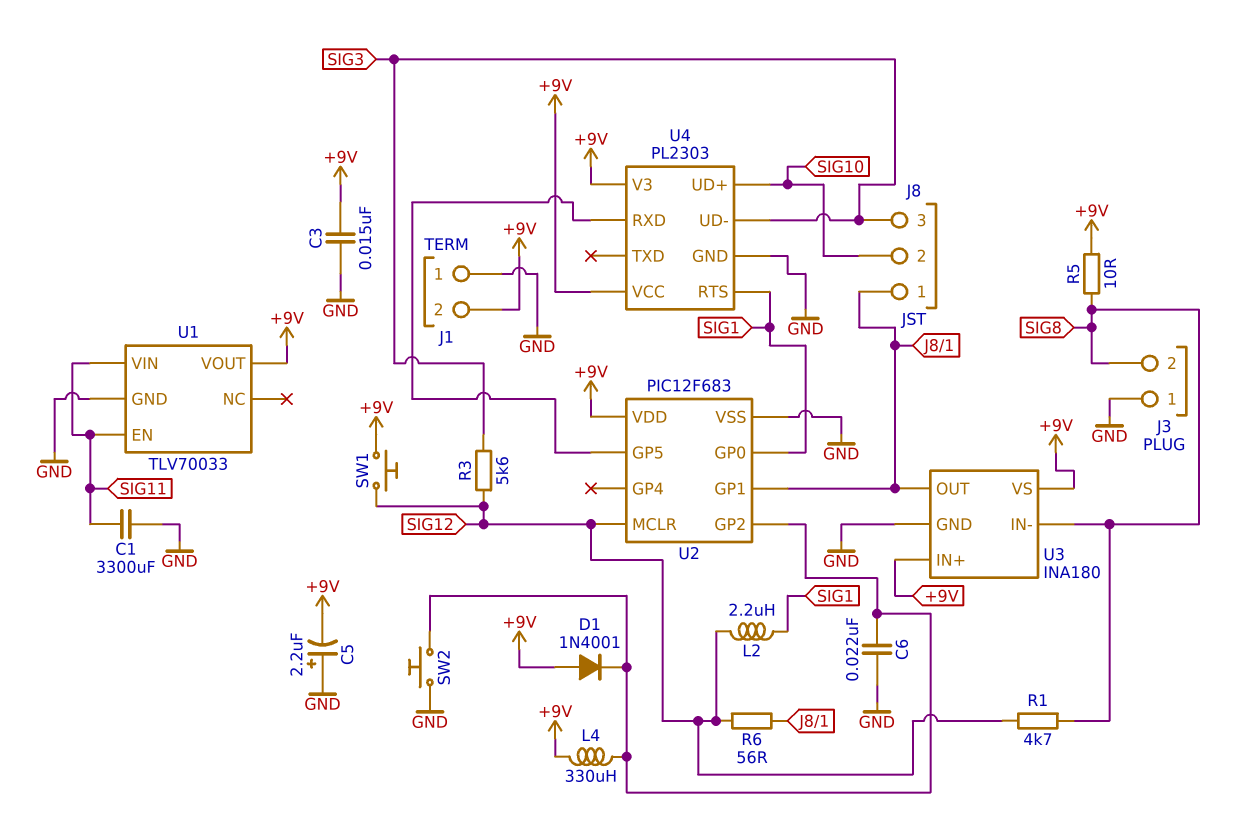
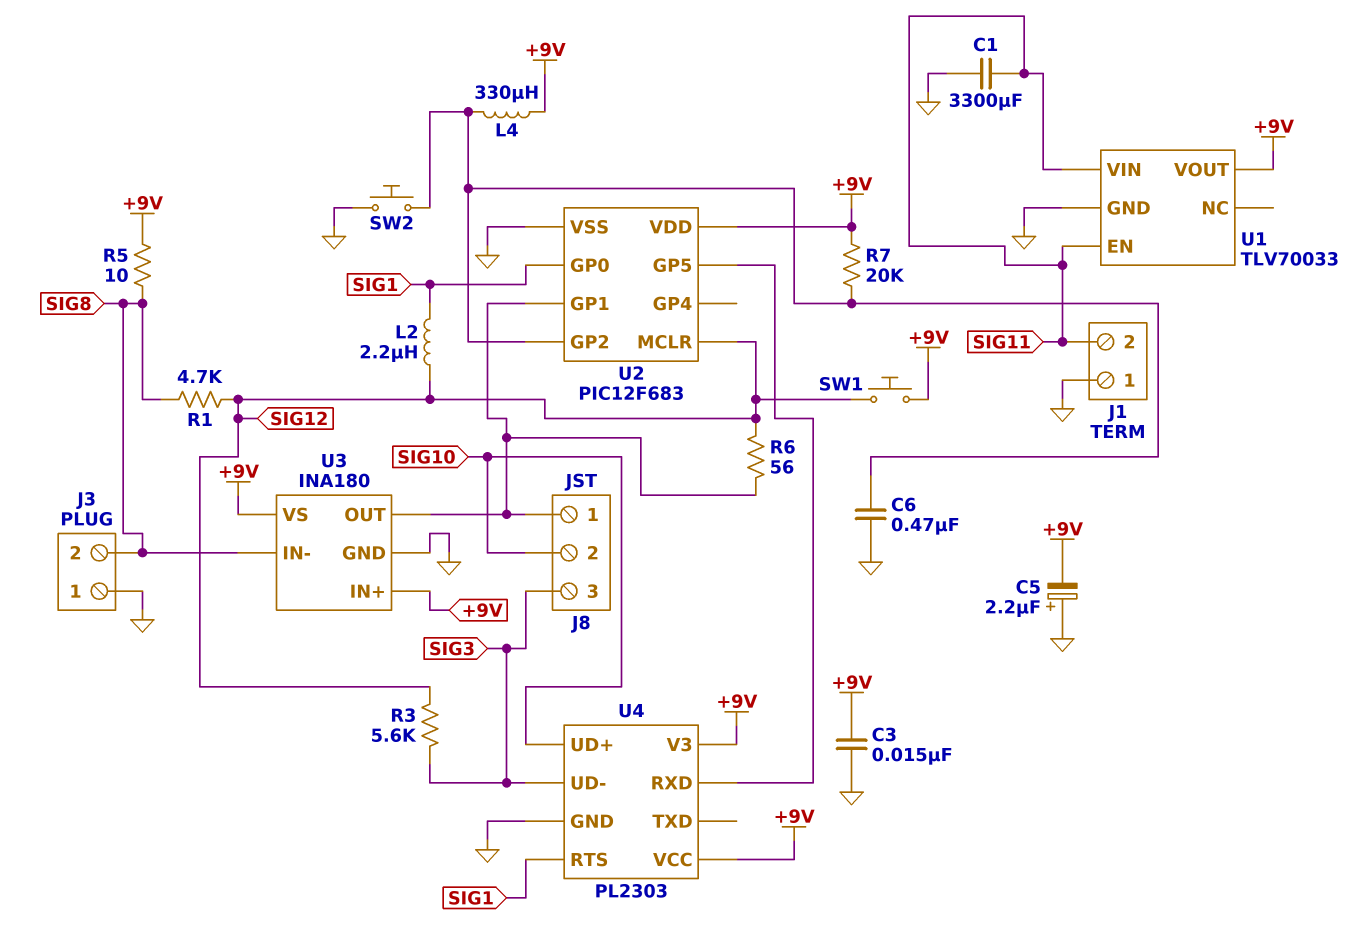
C6: 22nF (GND, U2/GP2) -> 470nF (GND, U2/GP2)
D1: diode 1N4001 (A +9V, K U2/GP2) -> none
J1 pin 2: +9V -> SIG11
R7: none -> 20k (+9V, U2/GP2)

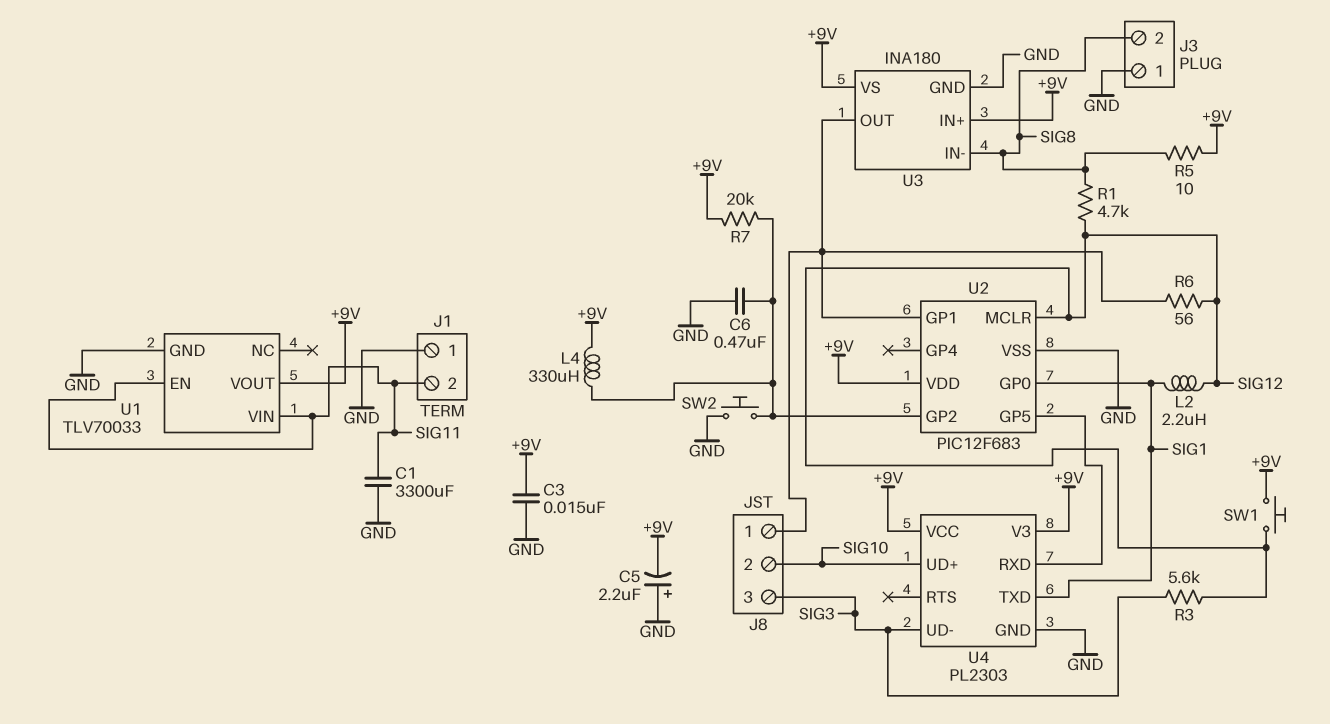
U4 pin RTS: SIG1 -> none
U4 pin TXD: none -> SIG1

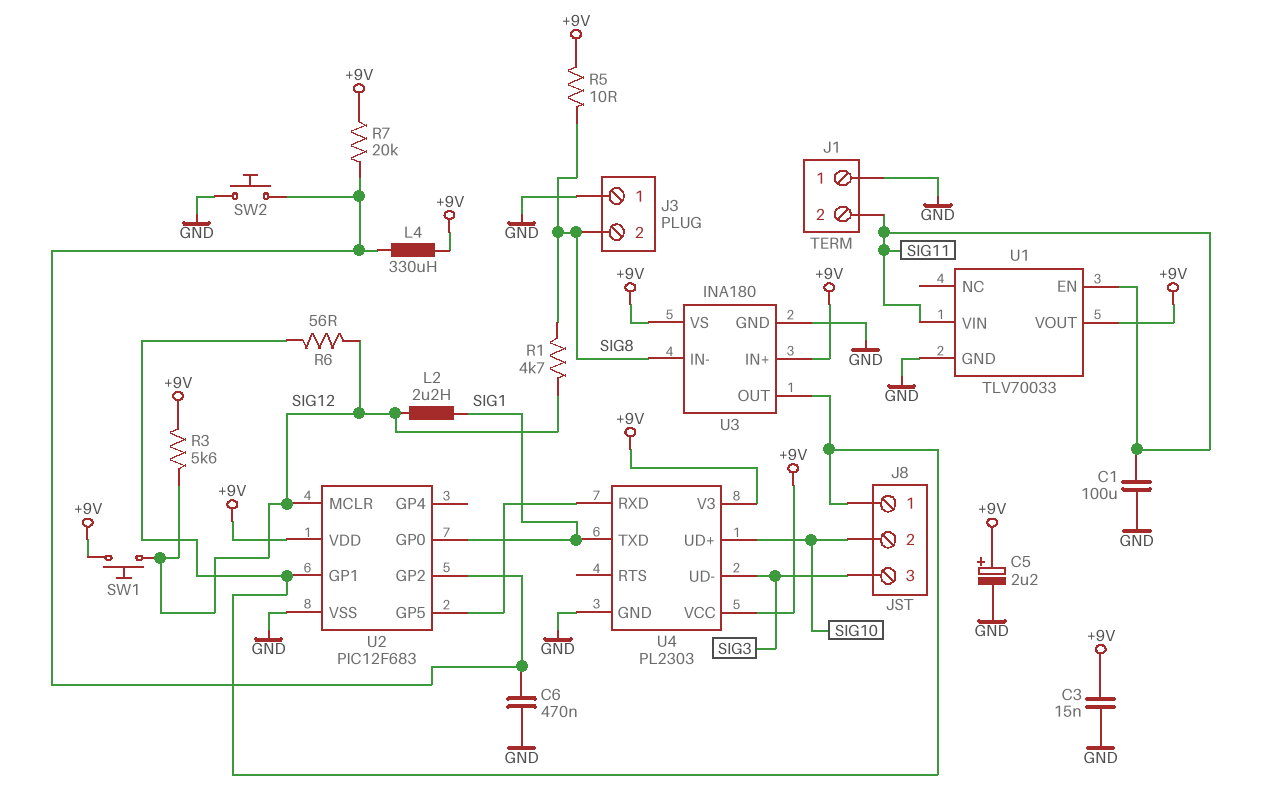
C1: 3300uF (GND, SIG11) -> 100uF (GND, SIG11)
C5: 2.2uF (plus GND, minus +9V) -> 2.2uF (plus +9V, minus GND)
R3: 5.6k (SIG3, SIG12) -> 5.6k (+9V, SIG12)

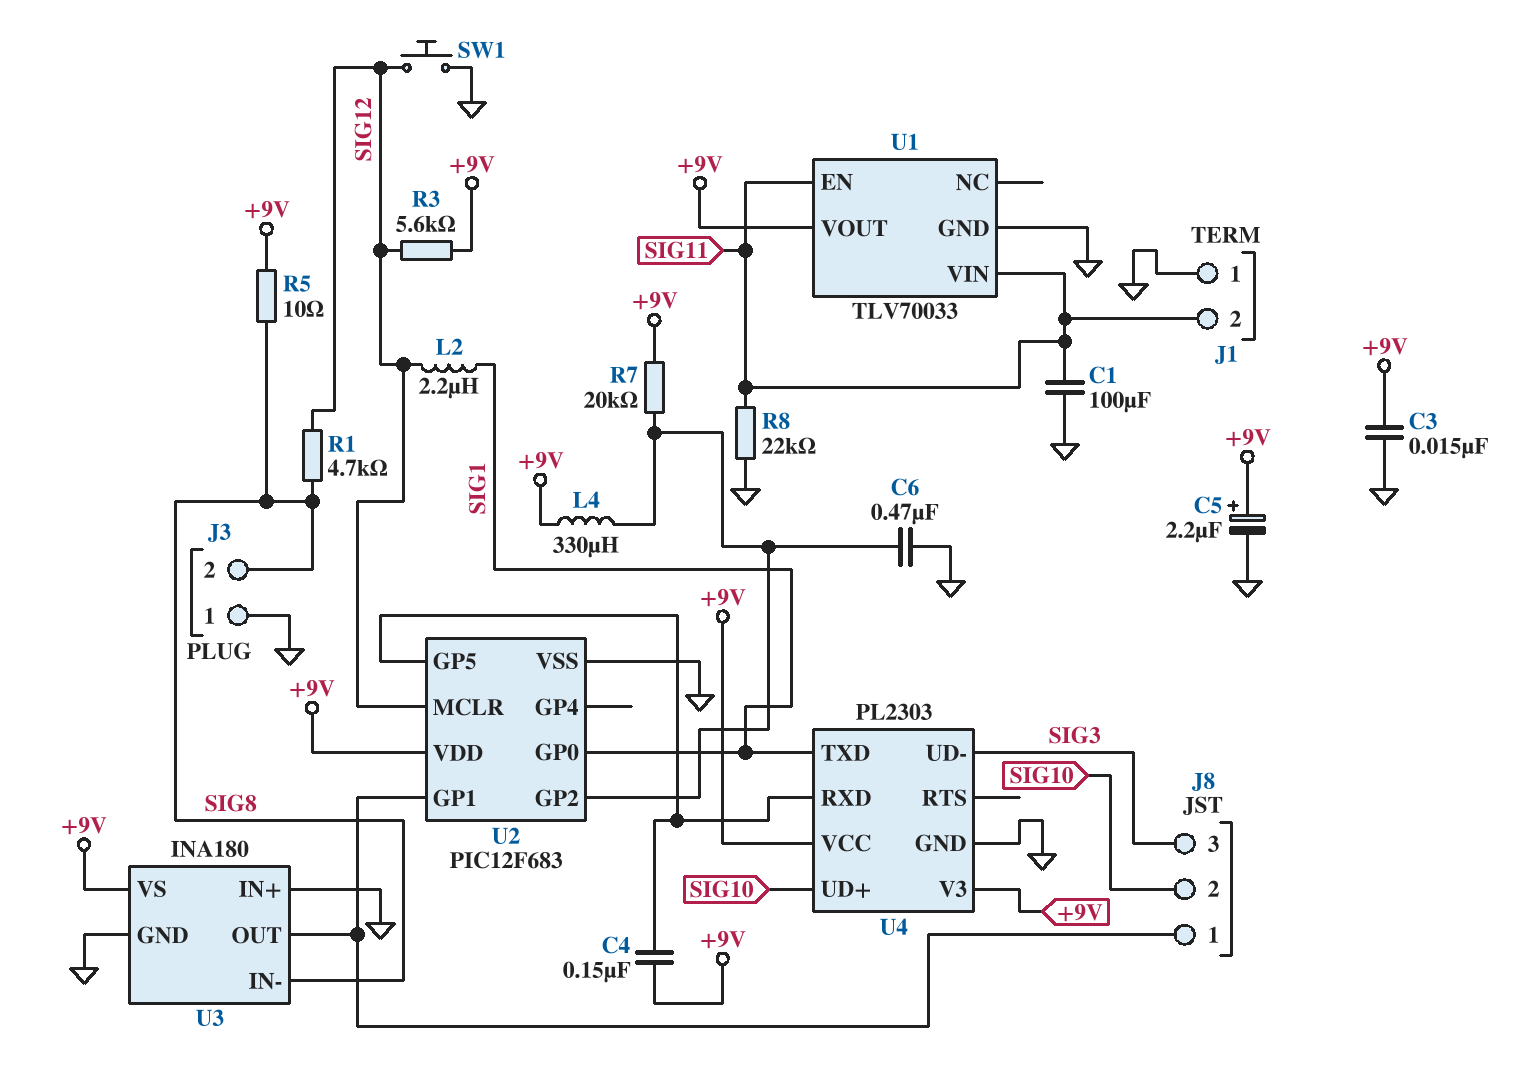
C4: none -> 150nF (+9V, U2/GP5)
R6: 56 (J8/1, SIG12) -> none
R8: none -> 22k (GND, SIG11)
SW1: button (+9V, SIG12) -> button (GND, SIG12)
SW2: button (GND, U2/GP2) -> none
U3 pin IN+: +9V -> GND

